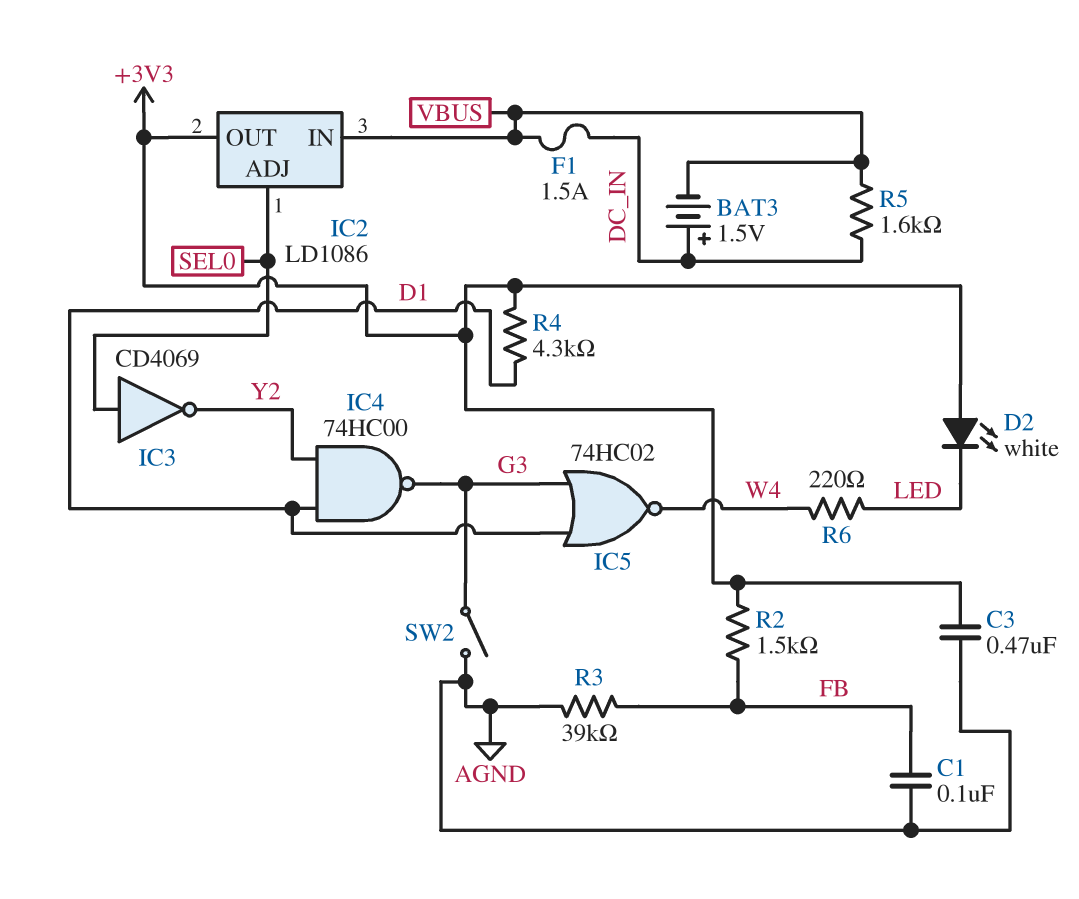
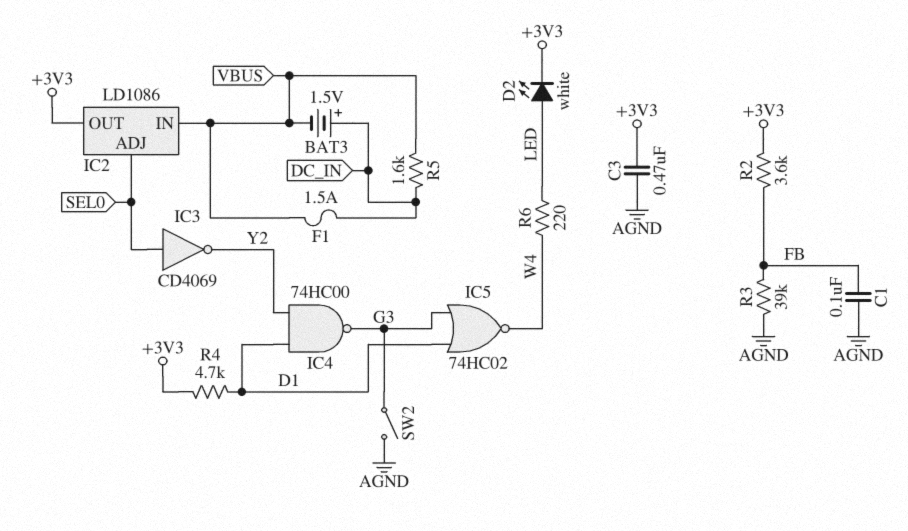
D2: LED white (A +3V3, K LED) -> LED white (A LED, K +3V3)
R2: 1.5k (+3V3, FB) -> 3.6k (+3V3, FB)
R4: 4.3k (+3V3, D1) -> 4.7k (+3V3, D1)

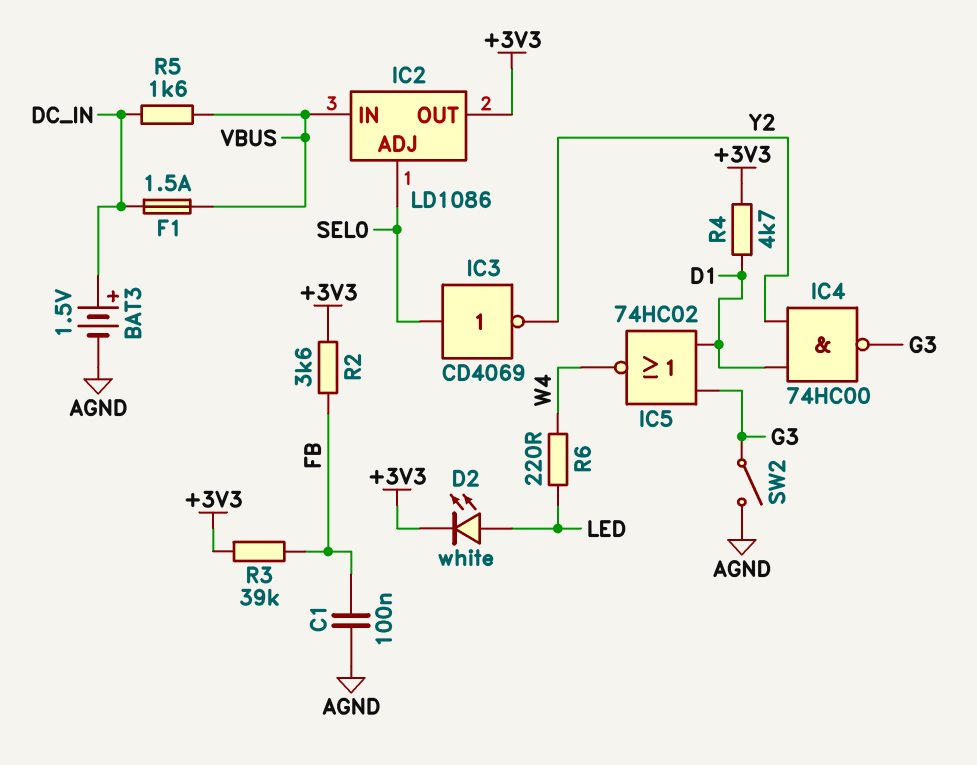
BAT3: 1.5V (plus DC_IN, minus VBUS) -> 1.5V (plus DC_IN, minus AGND)
C3: 470nF (+3V3, AGND) -> none
R3: 39k (AGND, FB) -> 39k (+3V3, FB)

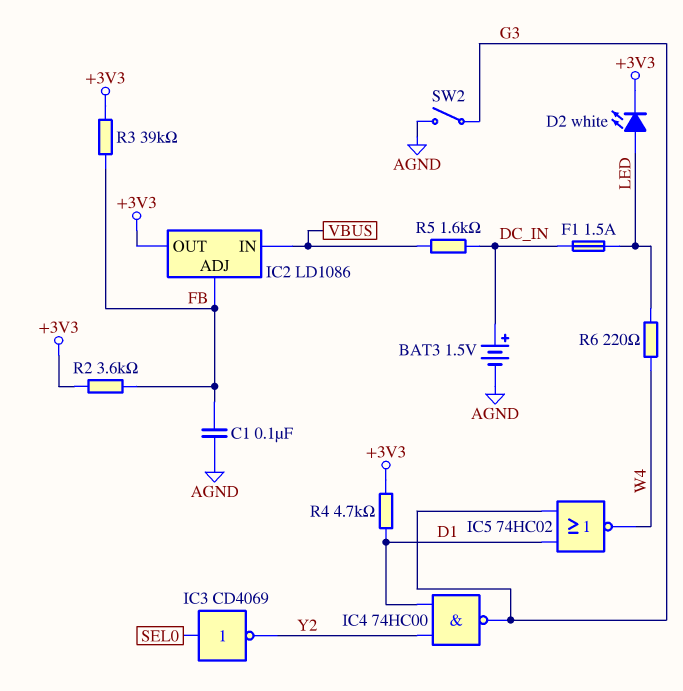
F1: 1.5A (DC_IN, VBUS) -> 1.5A (DC_IN, LED)
IC2 pin ADJ: SEL0 -> FB

